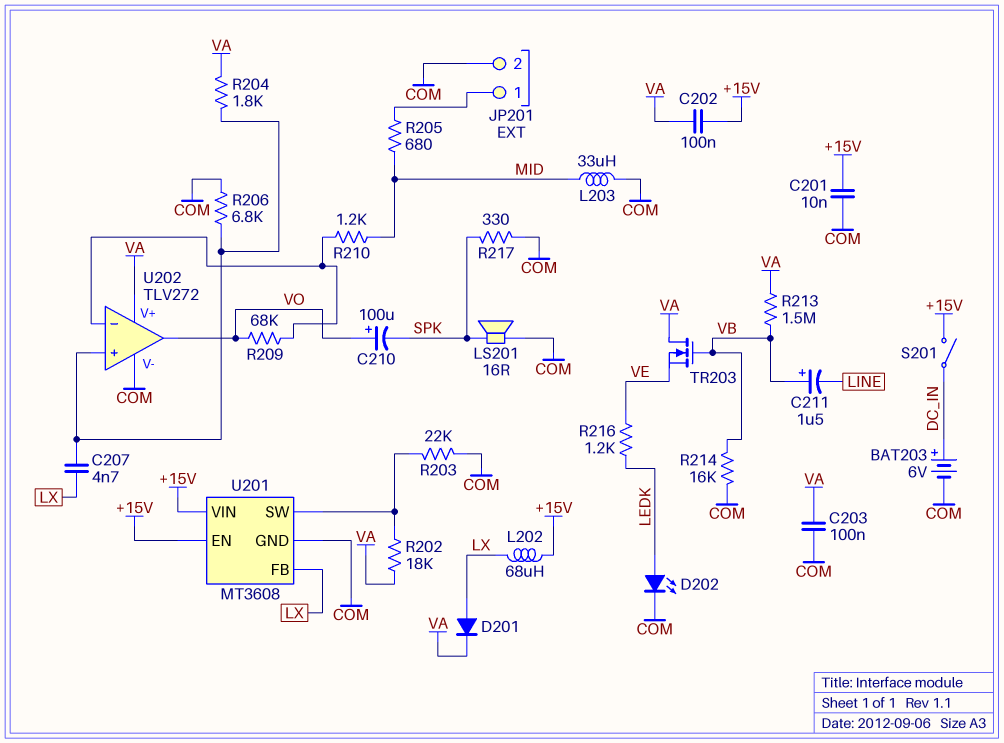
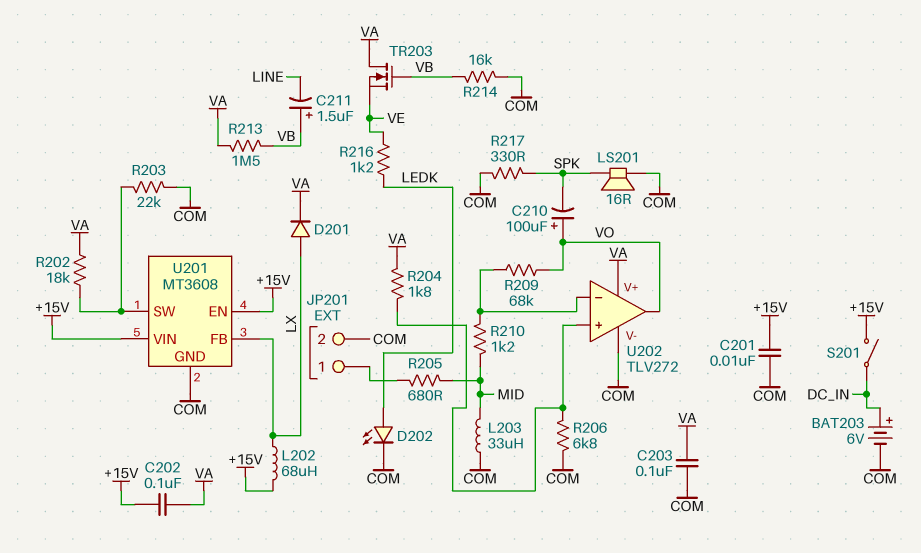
C207: 4.7nF (LX, U202/in+) -> none

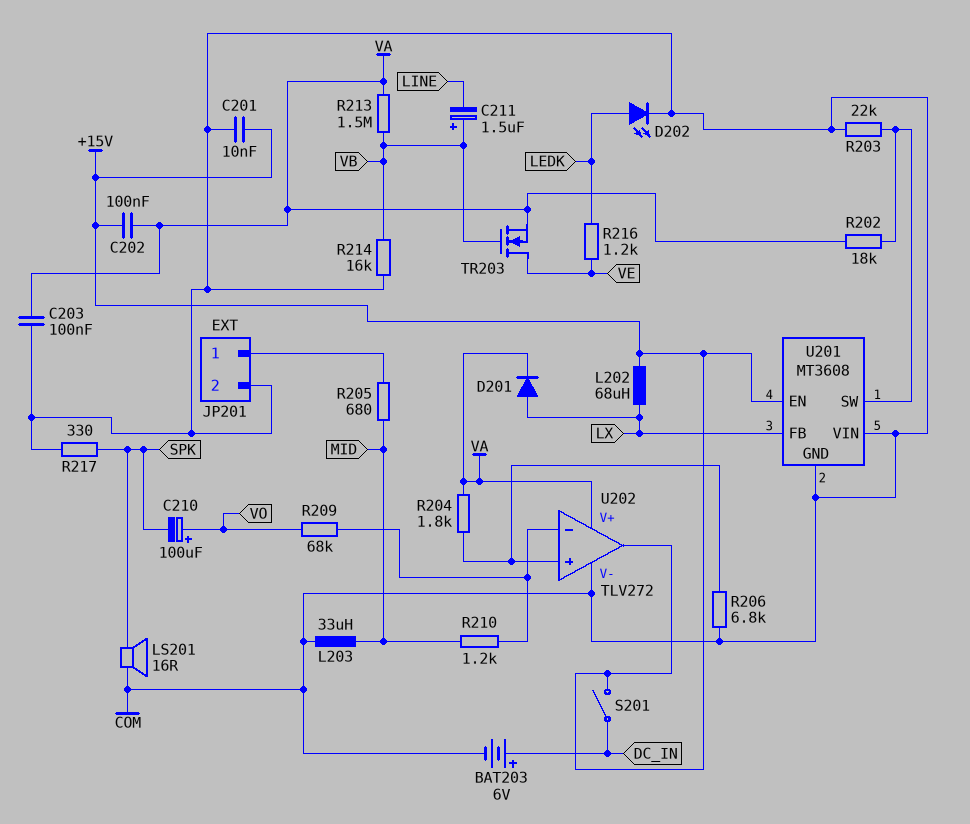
TR203: NMOS (G VB, D VA, S VE) -> NMOS (G VB, D VE, S VA)
U201 pin VIN: +15V -> COM
U202 pin out: VO -> +15V

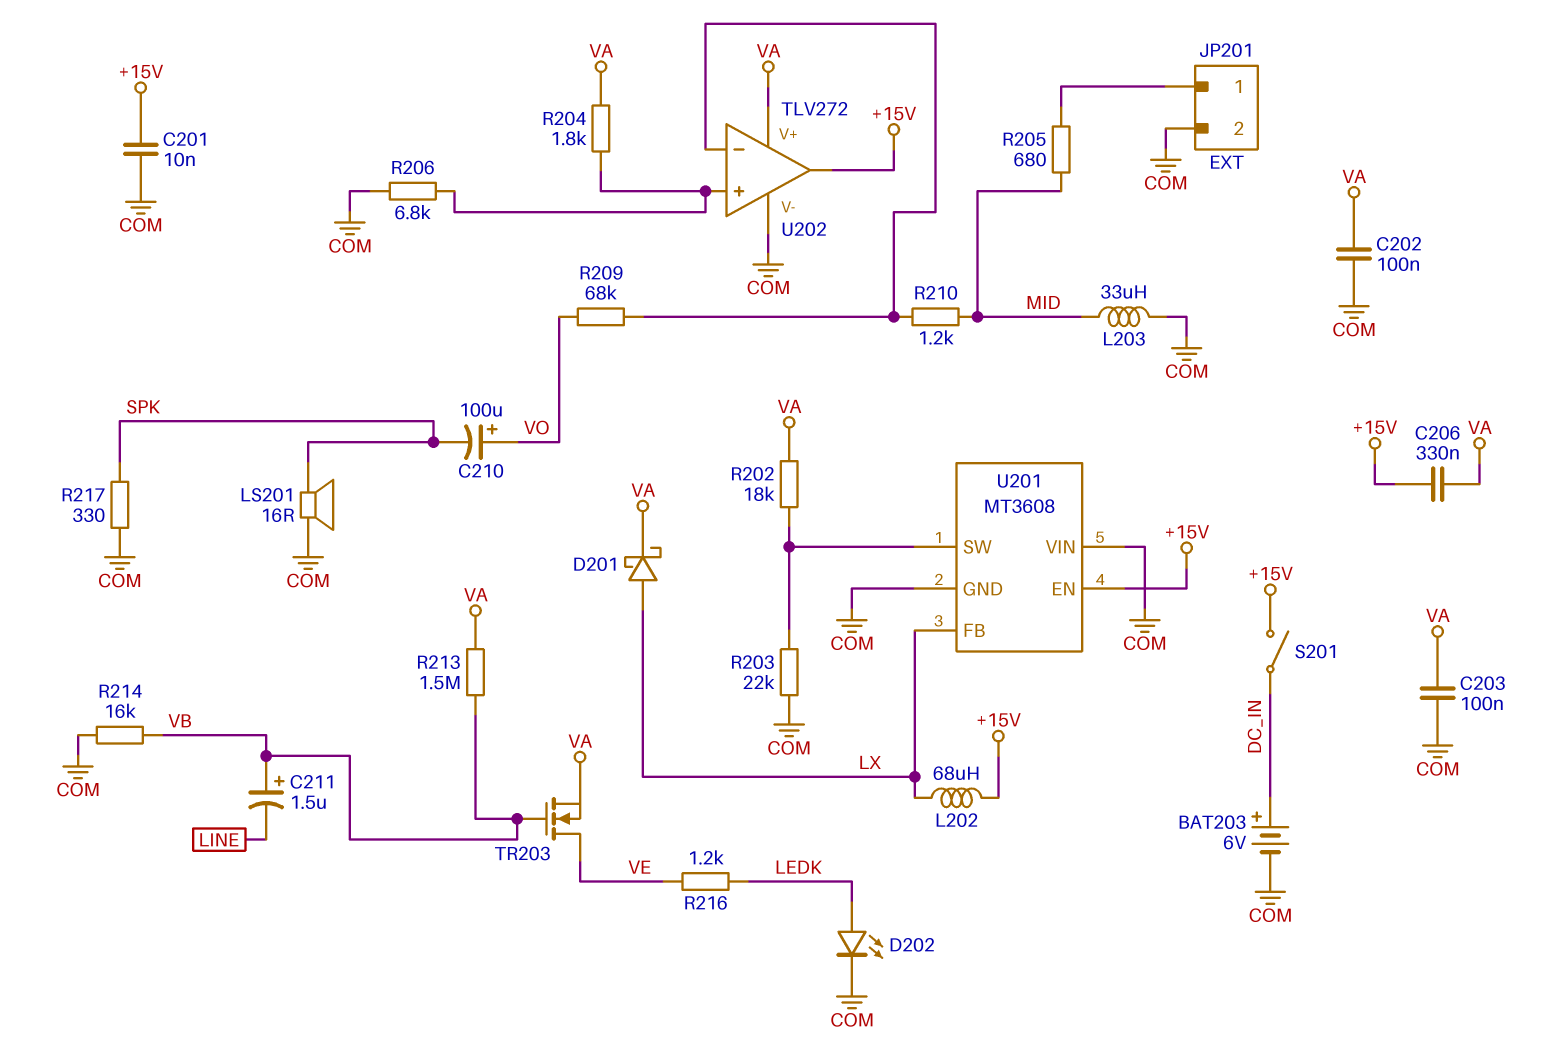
C202: 100nF (+15V, VA) -> 100nF (COM, VA)
C206: none -> 330nF (+15V, VA)
D201: diode (A LX, K VA) -> schottky (A LX, K VA)

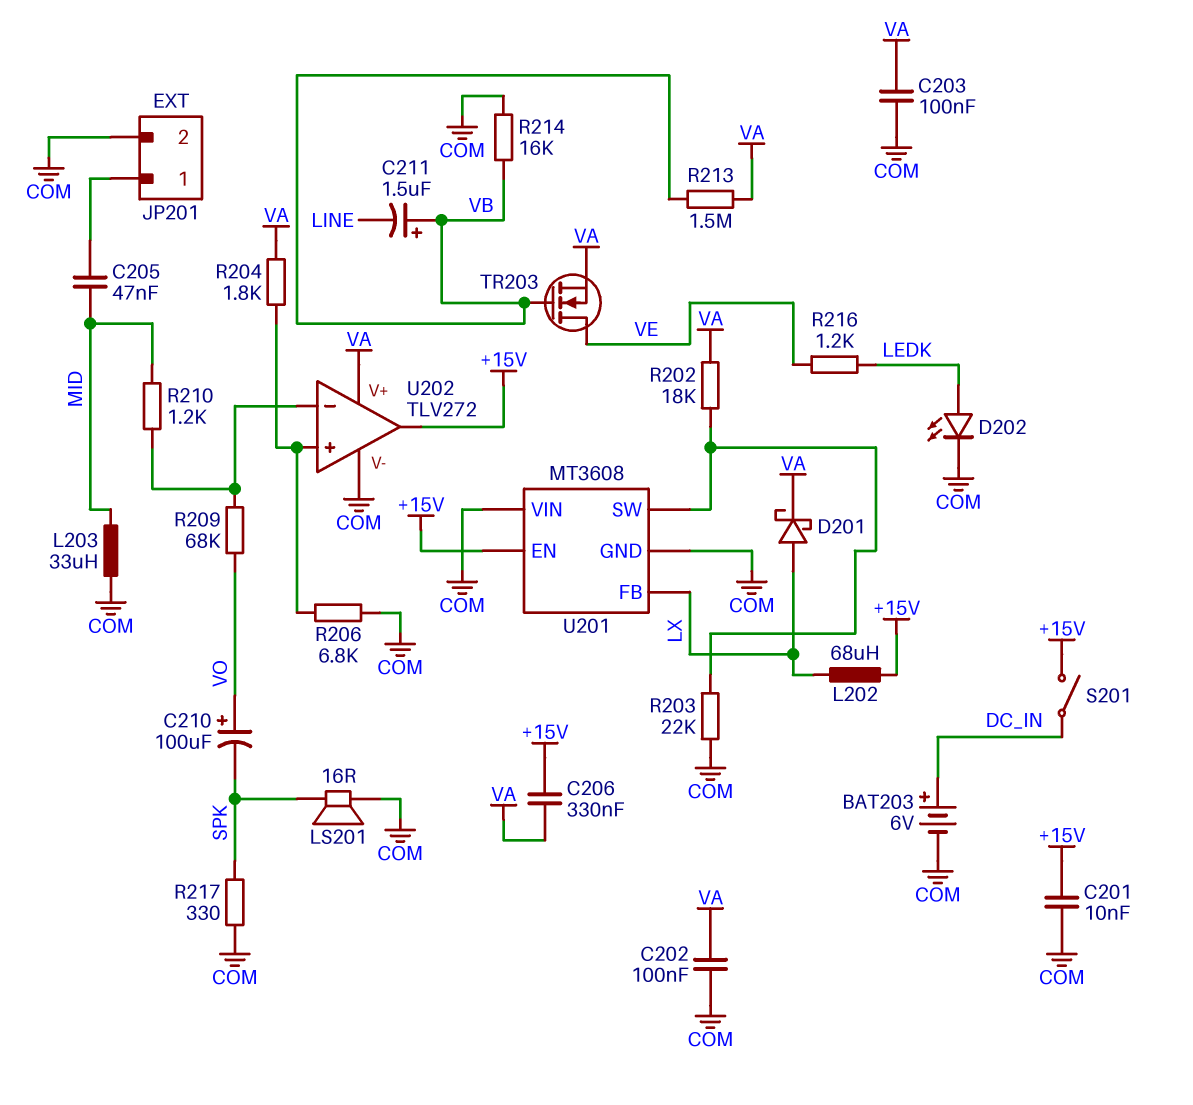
C205: none -> 47nF (JP201/1, MID)
R205: 680 (JP201/1, MID) -> none

